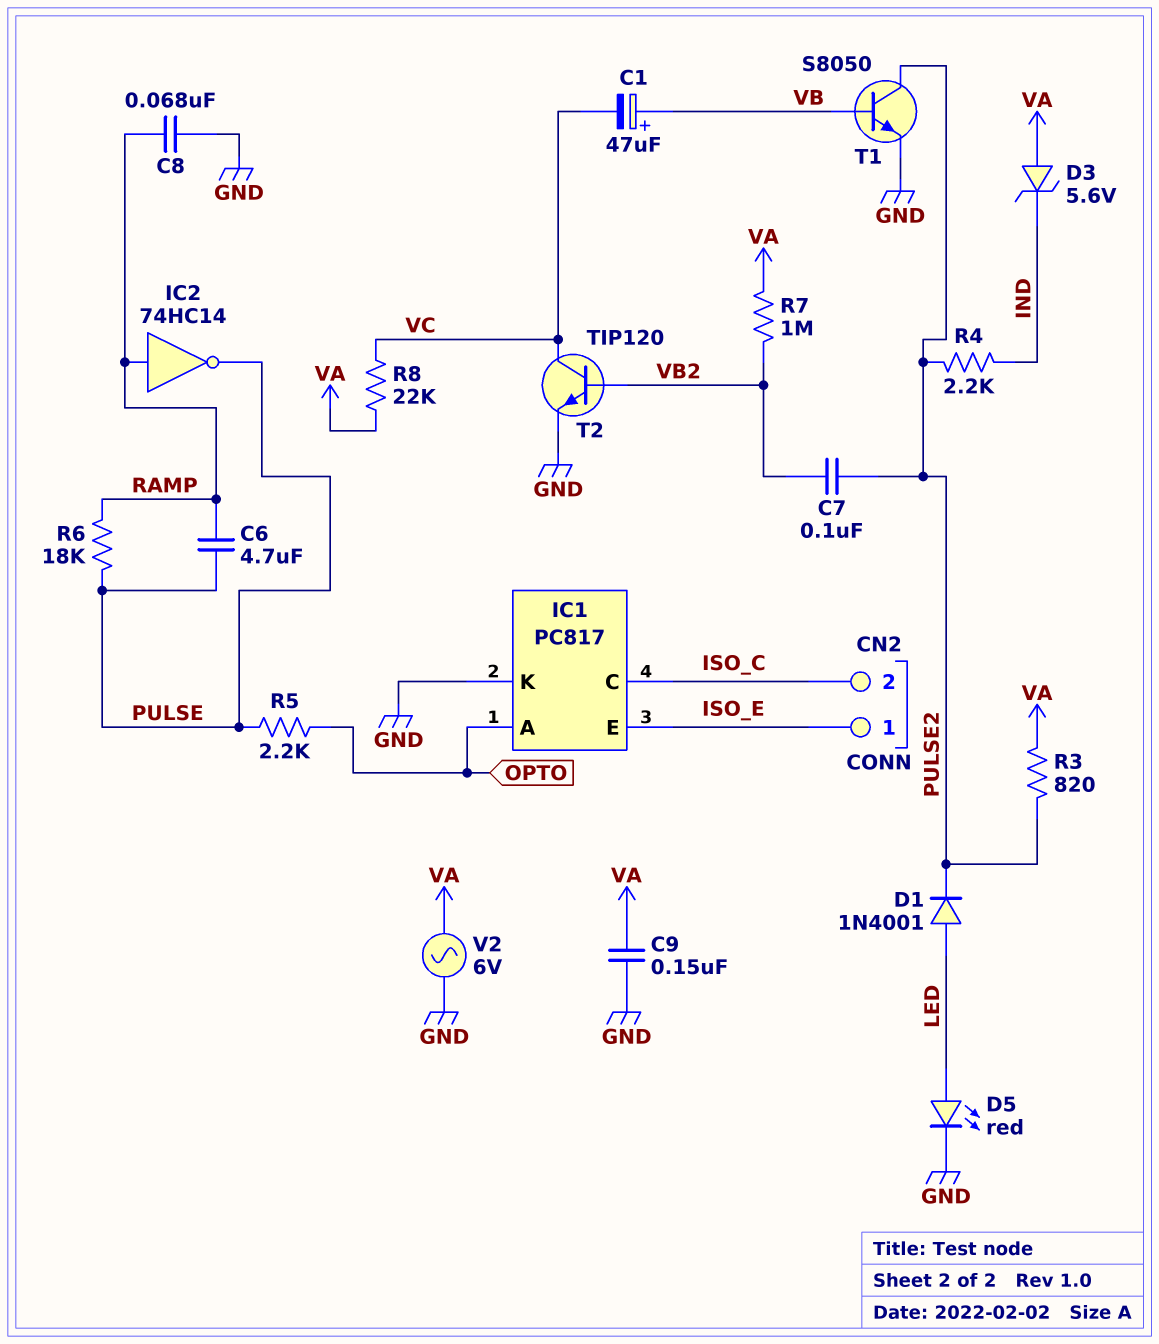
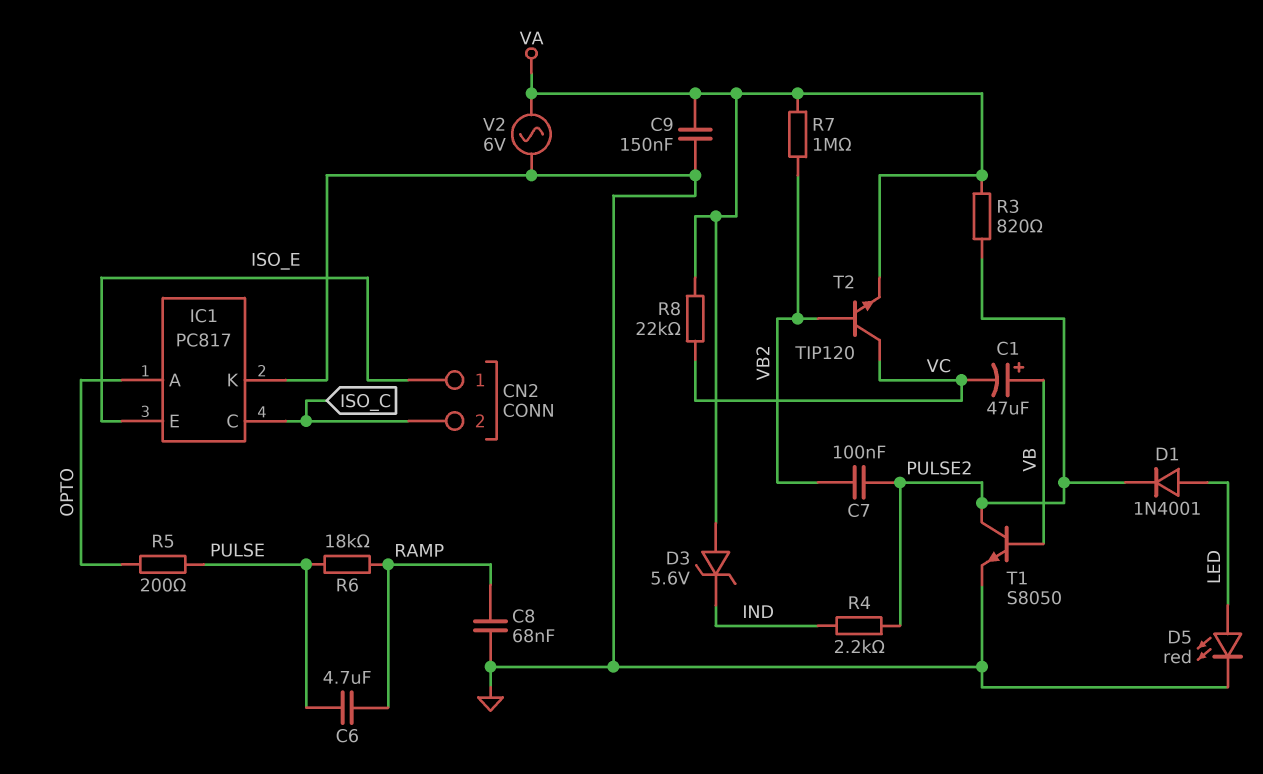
IC2: NOT 74HC14 (in RAMP, out PULSE) -> none
R5: 2.2k (OPTO, PULSE) -> 200 (OPTO, PULSE)
T2: NPN TIP120 (B VB2, C VC, E GND) -> NPN TIP120 (B VB2, C VC, E VA)

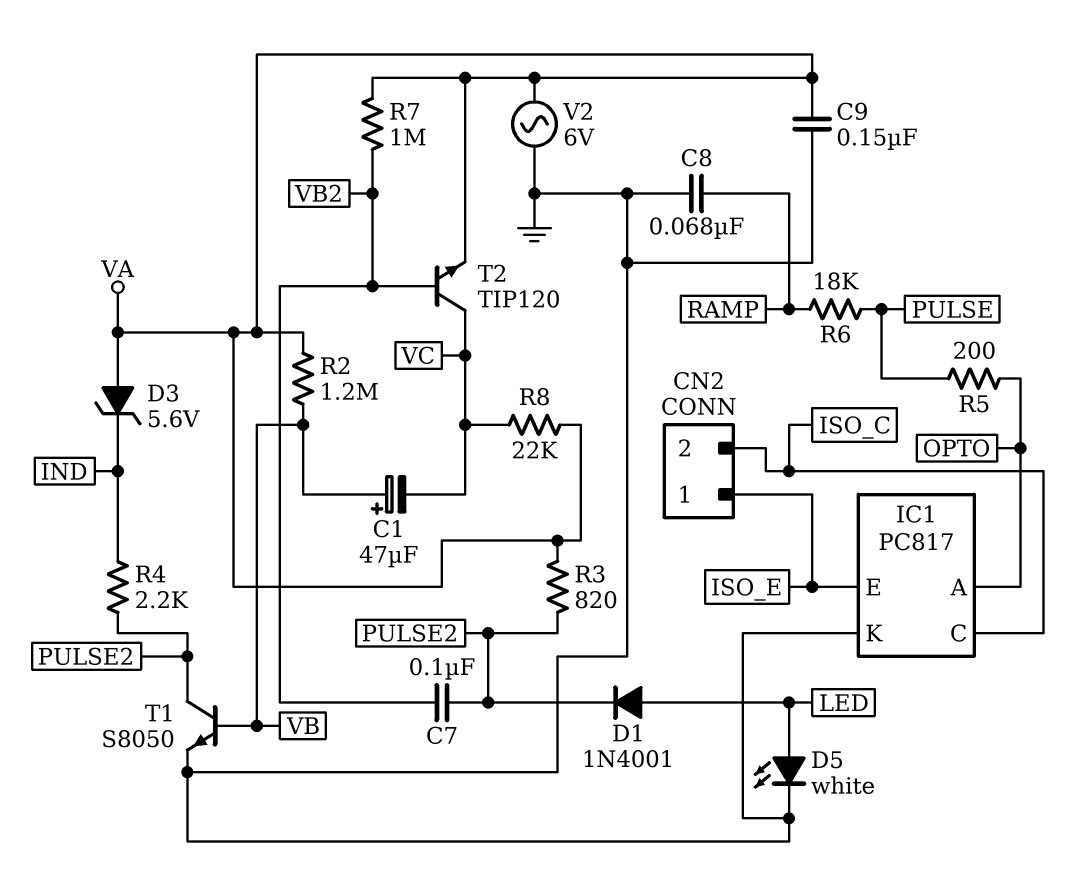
C6: 4.7uF (PULSE, RAMP) -> none
D5: LED red (A LED, K GND) -> LED white (A LED, K GND)
R2: none -> 1.2M (VA, VB)

